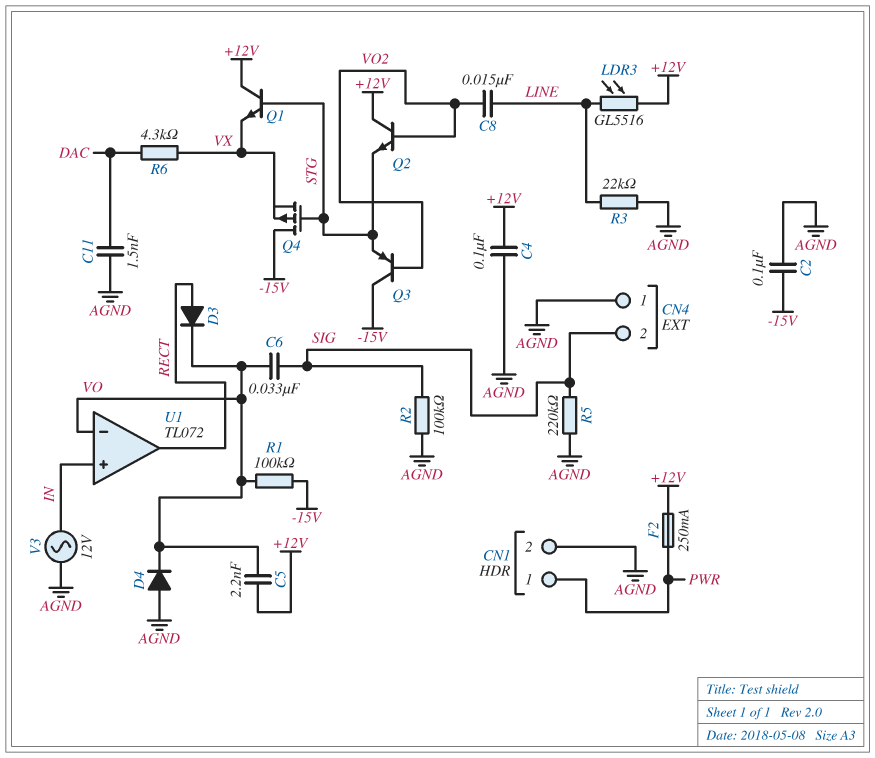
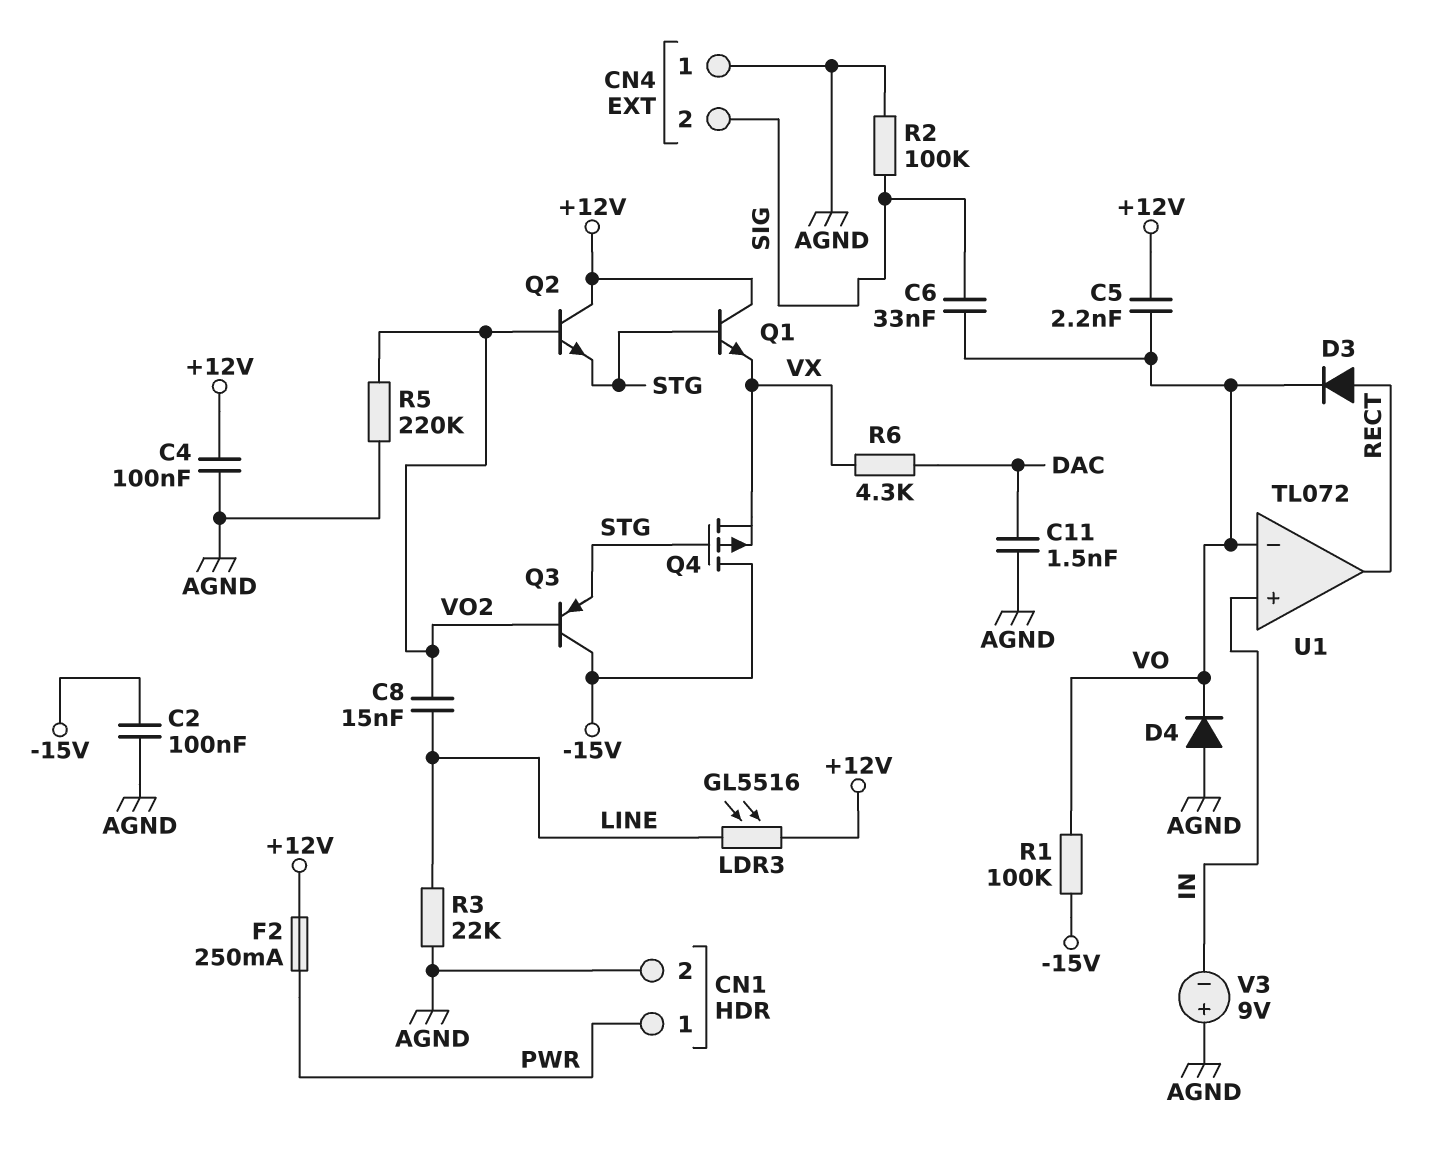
R5: 220k (AGND, SIG) -> 220k (AGND, VO2)
V3: AC 12V (AGND, IN) -> 9V (plus AGND, minus IN)

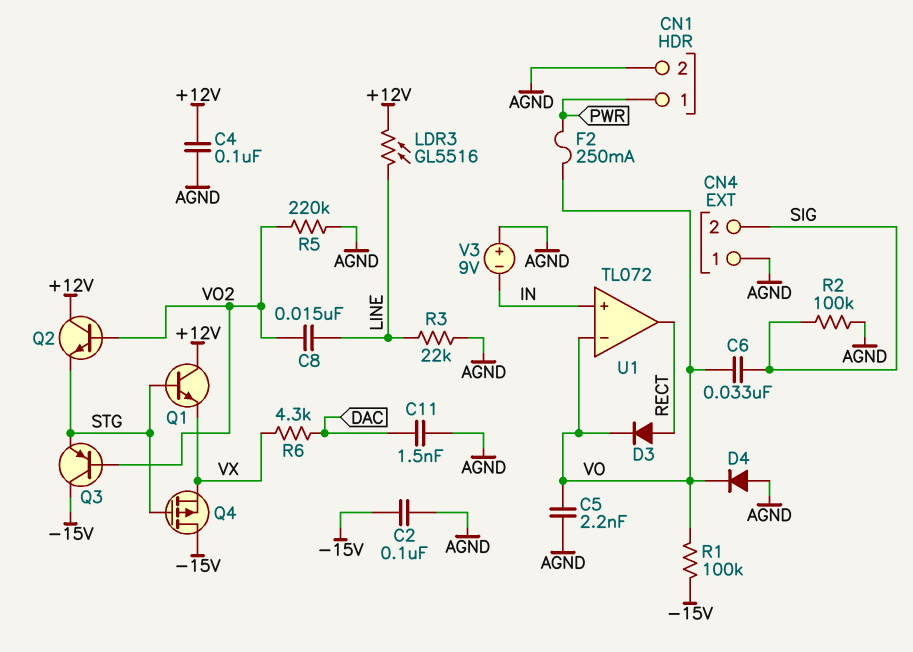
C5: 2.2nF (+12V, VO) -> 2.2nF (AGND, VO)
F2: 250mA (+12V, PWR) -> 250mA (PWR, VO)

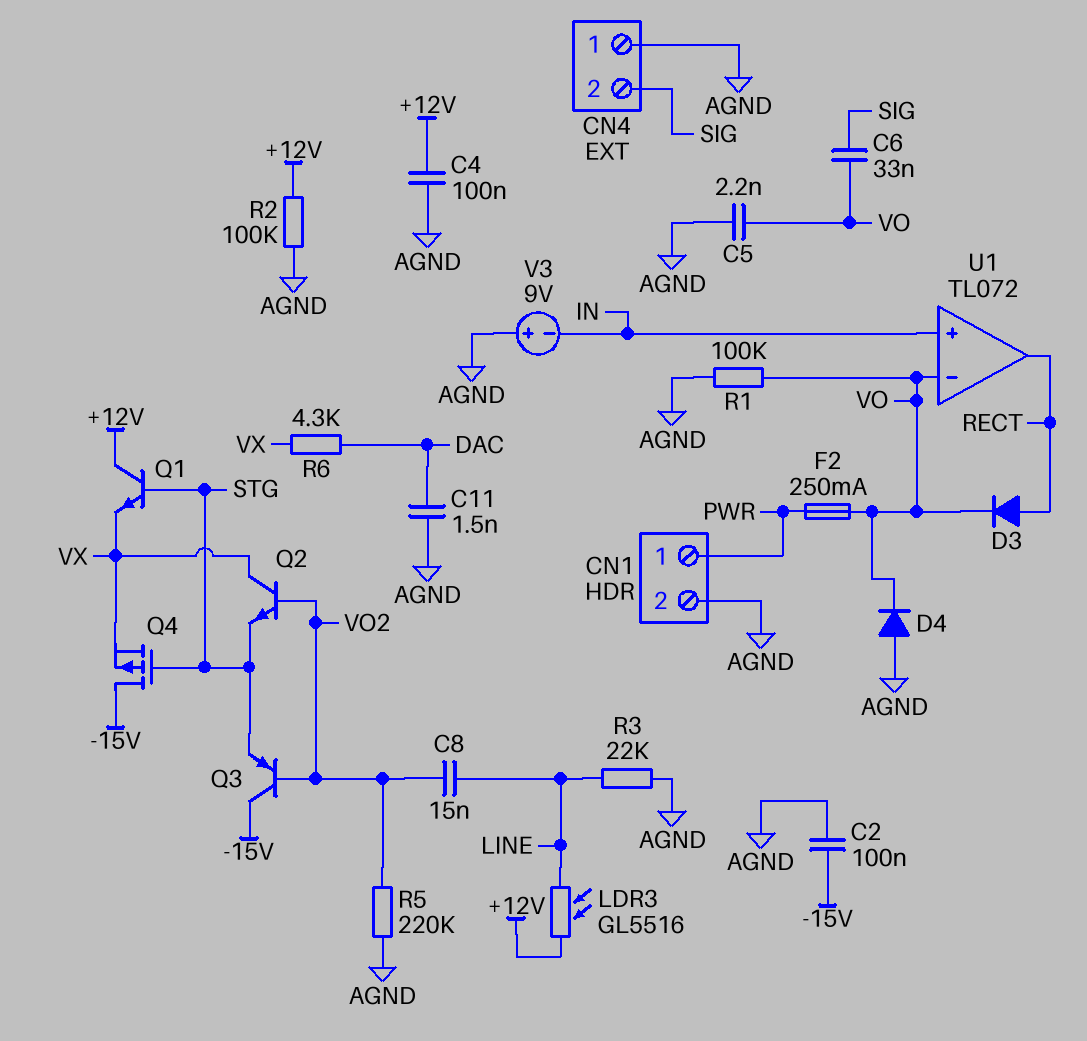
Q2: NPN (B VO2, C +12V, E STG) -> NPN (B VO2, C VX, E STG)
R1: 100k (-15V, VO) -> 100k (AGND, VO)
R2: 100k (AGND, SIG) -> 100k (+12V, AGND)

